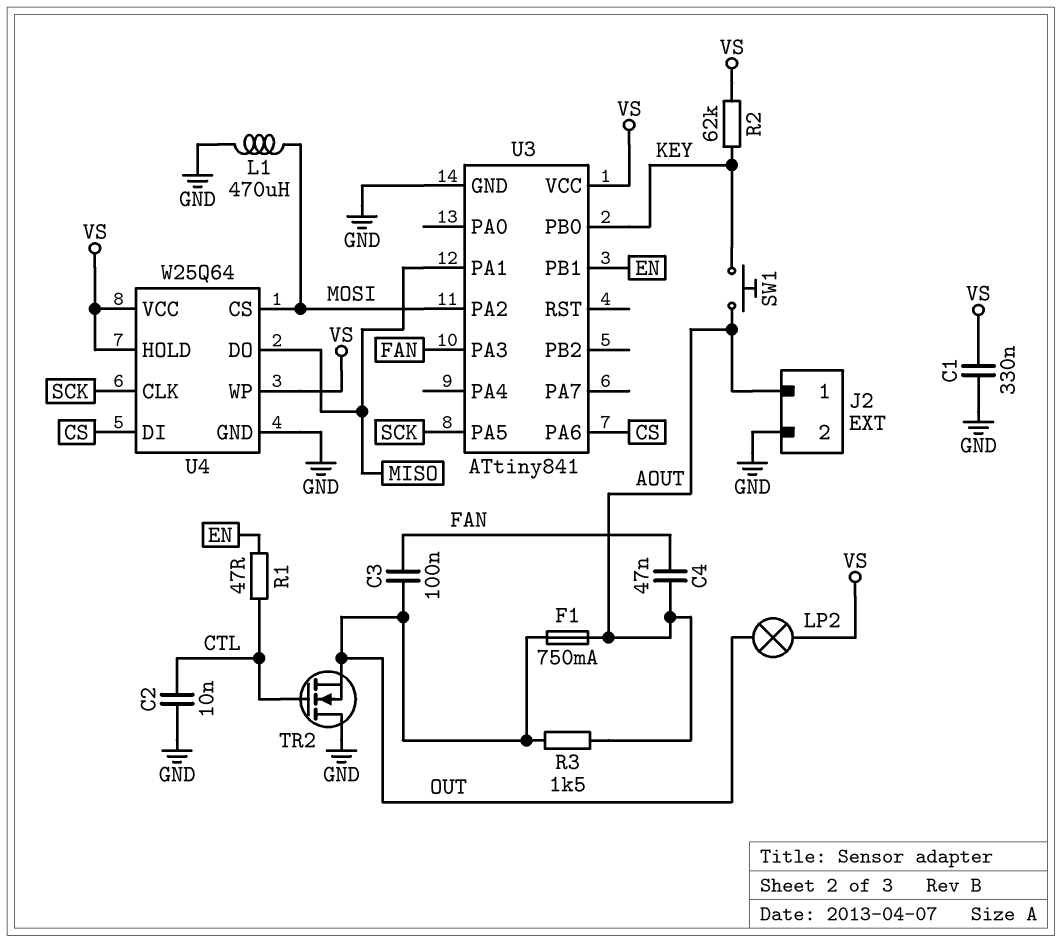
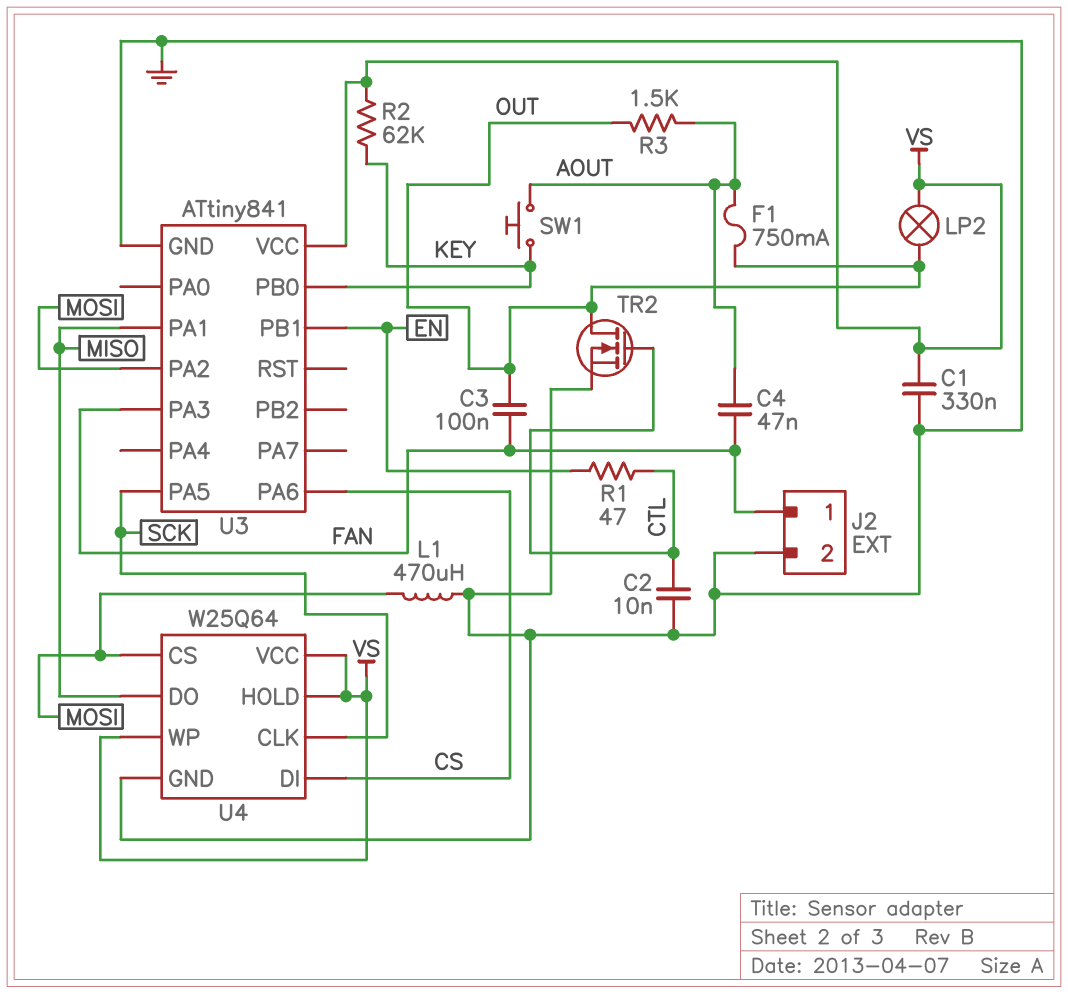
J2 pin 1: AOUT -> FAN
TR2: NMOS (G CTL, D GND, S OUT) -> NMOS (G CTL, D OUT, S GND)

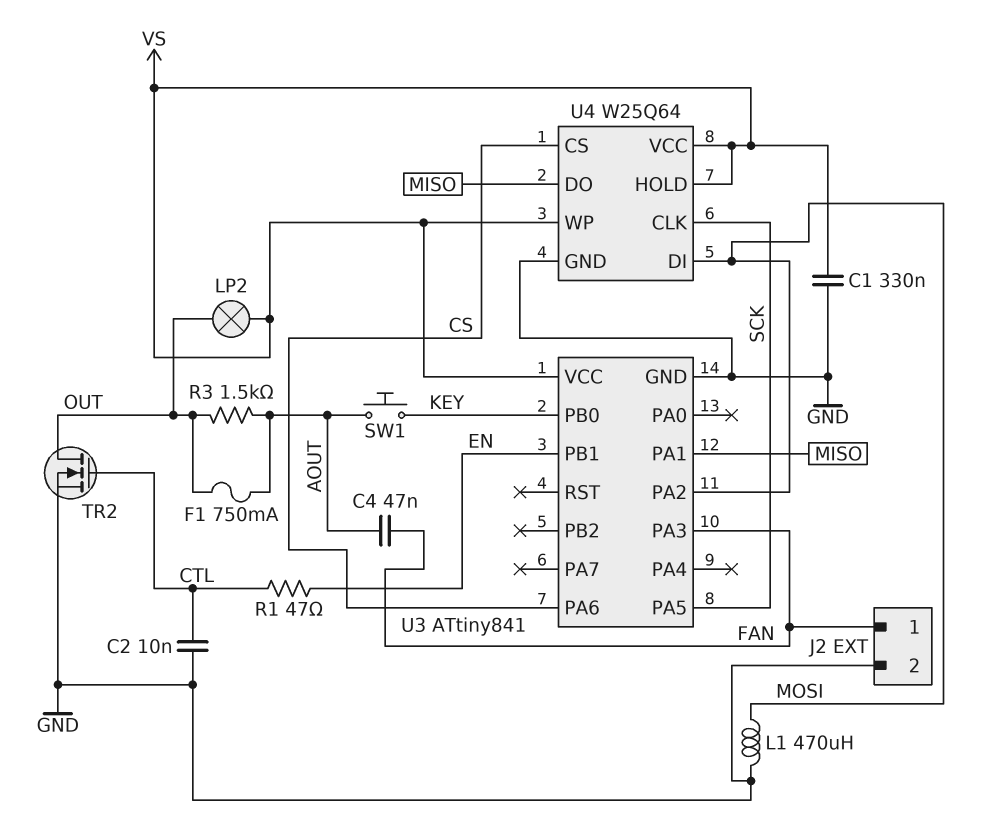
C3: 100nF (FAN, OUT) -> none
R2: 62k (KEY, VS) -> none
U4 pin CS: MOSI -> CS
U4 pin DI: CS -> MOSI

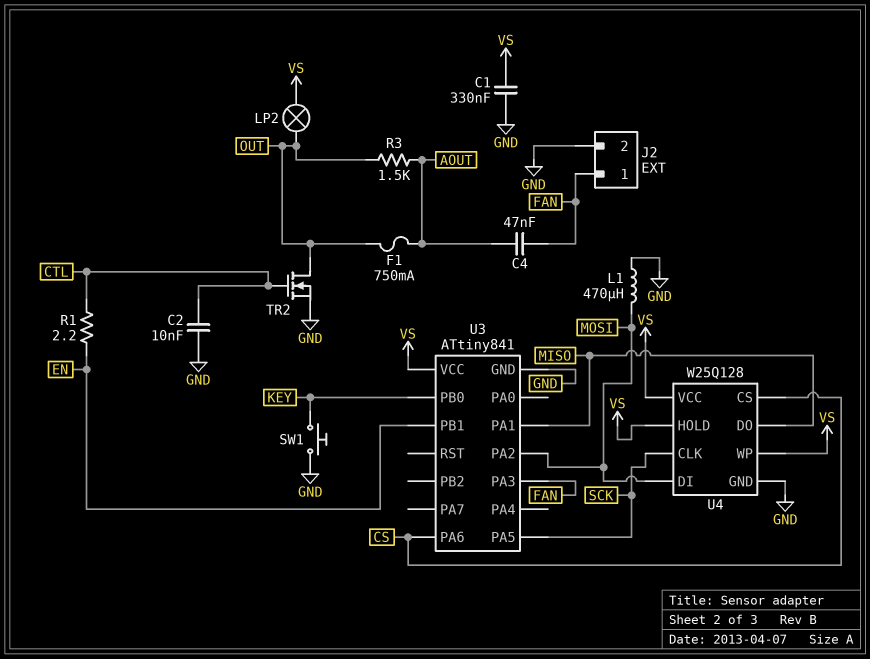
R1: 47 (CTL, EN) -> 2.2 (CTL, EN)
SW1: button (AOUT, KEY) -> button (GND, KEY)
U4: W25Q64 -> W25Q128

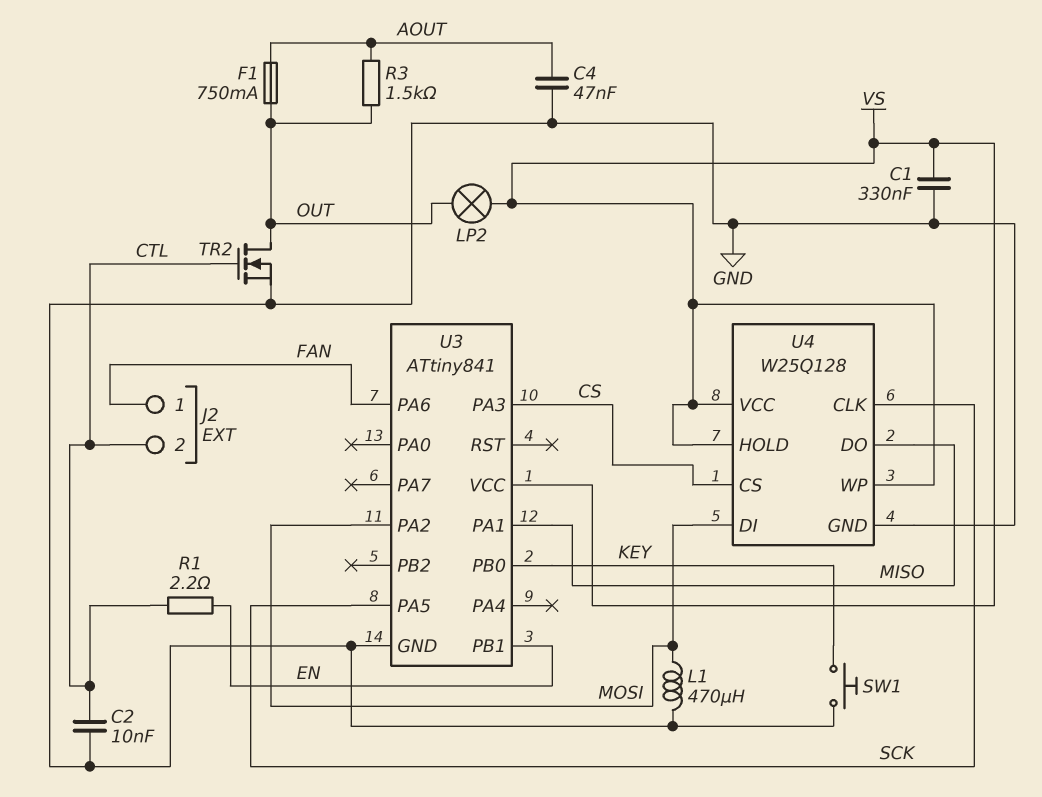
C4: 47nF (AOUT, FAN) -> 47nF (AOUT, GND)
J2 pin 2: GND -> CTL
U3 pin PA3: FAN -> CS
U3 pin PA6: CS -> FAN

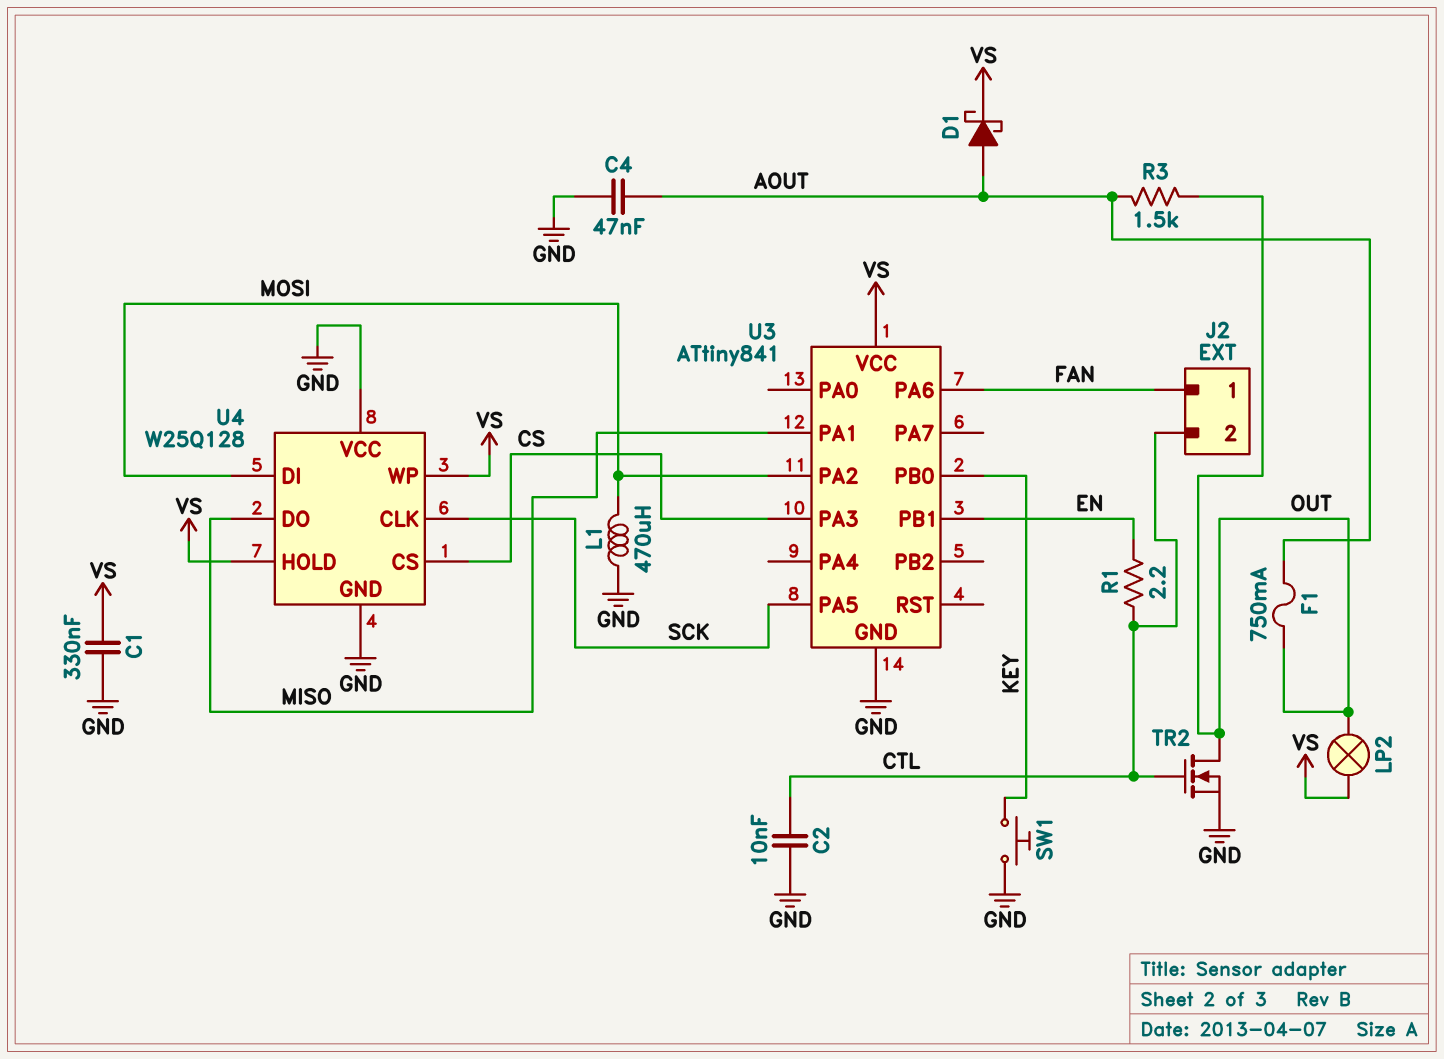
D1: none -> schottky (A AOUT, K VS)
U4 pin VCC: VS -> GND

